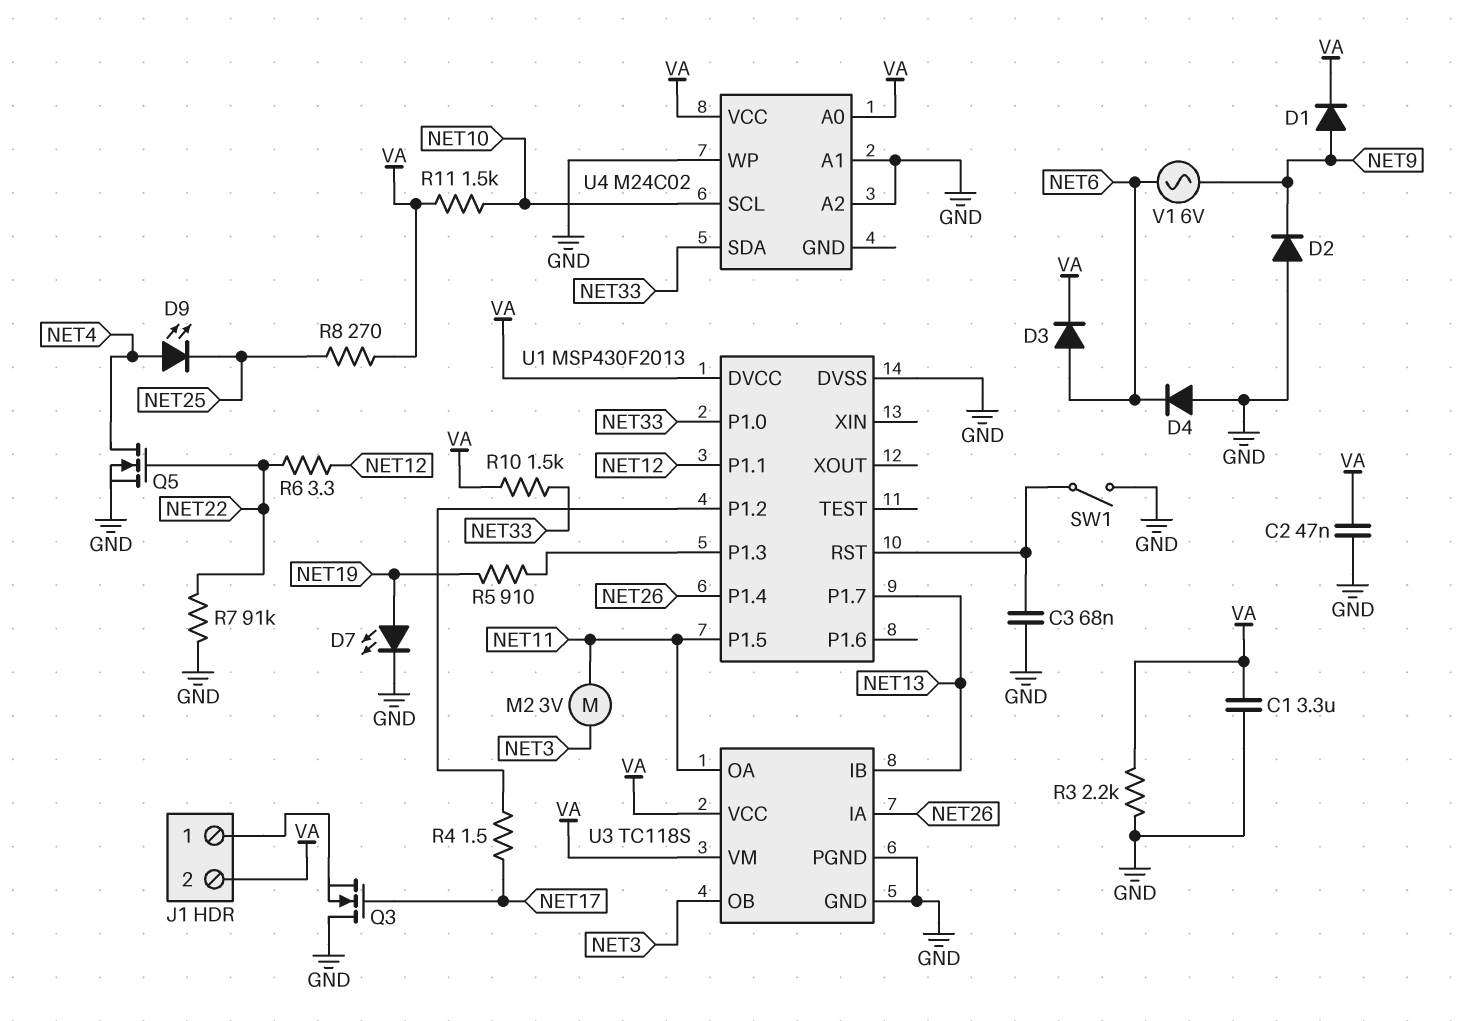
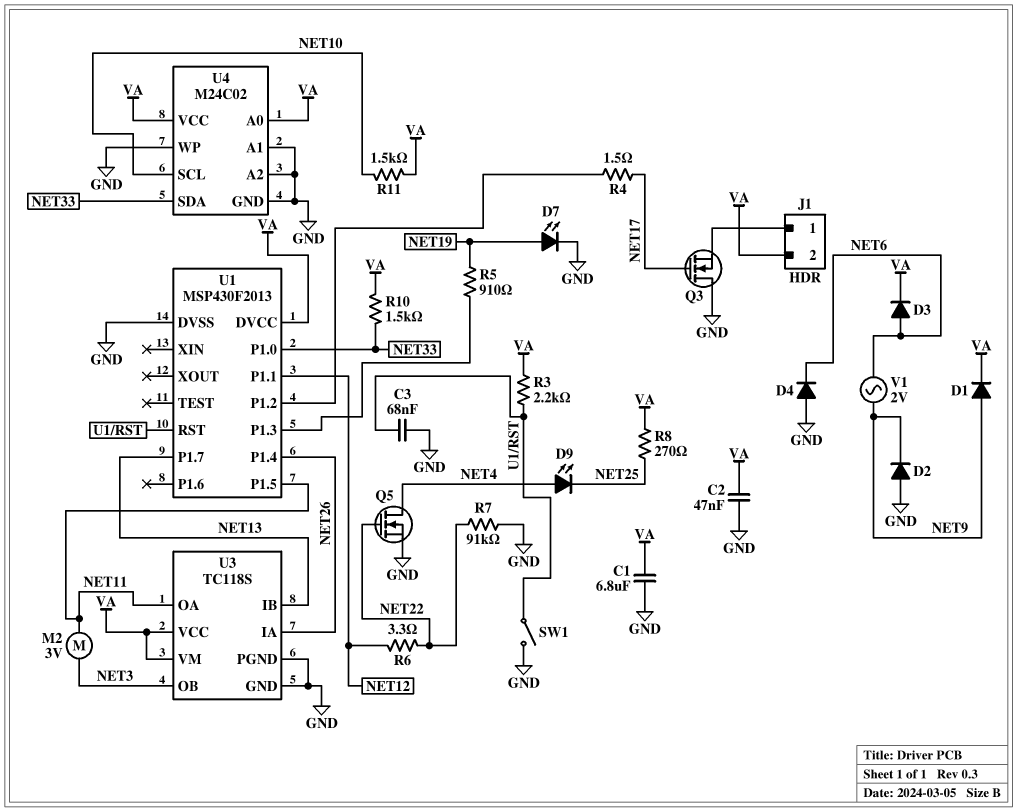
C1: 3.3uF (GND, VA) -> 6.8uF (GND, VA)
R3: 2.2k (GND, VA) -> 2.2k (U1/RST, VA)
U4 pin GND: none -> GND
V1: AC 6V (NET6, NET9) -> AC 2V (NET6, NET9)

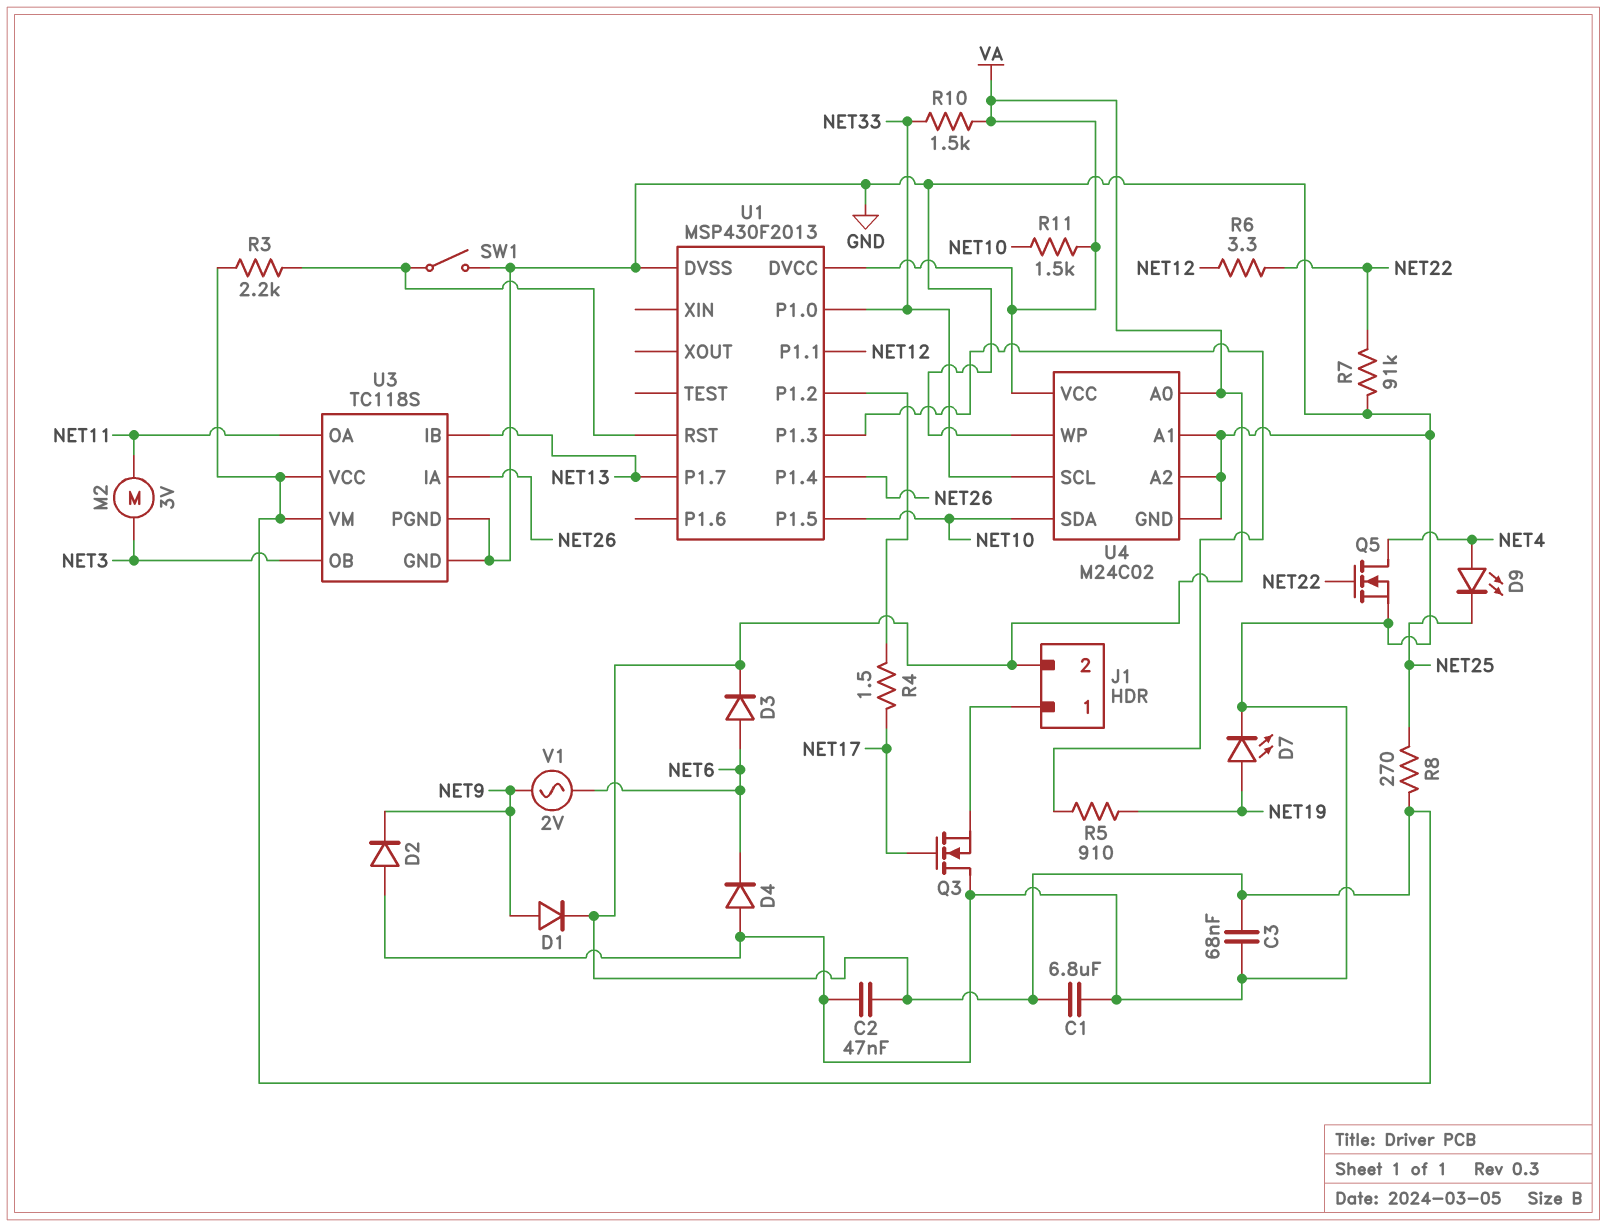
C3: 68nF (GND, U1/RST) -> 68nF (GND, VA)
U1 pin P1.5: NET11 -> NET10
U4 pin SCL: NET10 -> NET33
U4 pin SDA: NET33 -> NET10

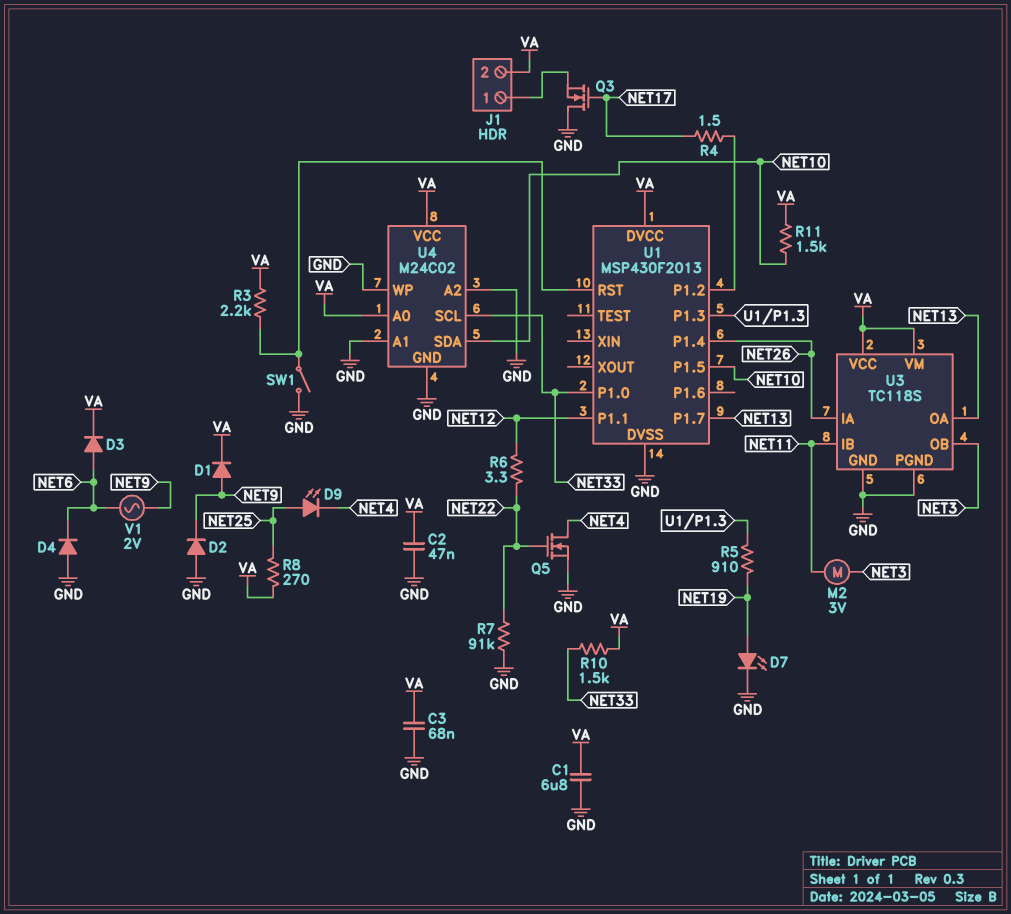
D9: LED (A NET4, K NET25) -> LED (A NET25, K NET4)
U3 pin IB: NET13 -> NET11
U3 pin OA: NET11 -> NET13

